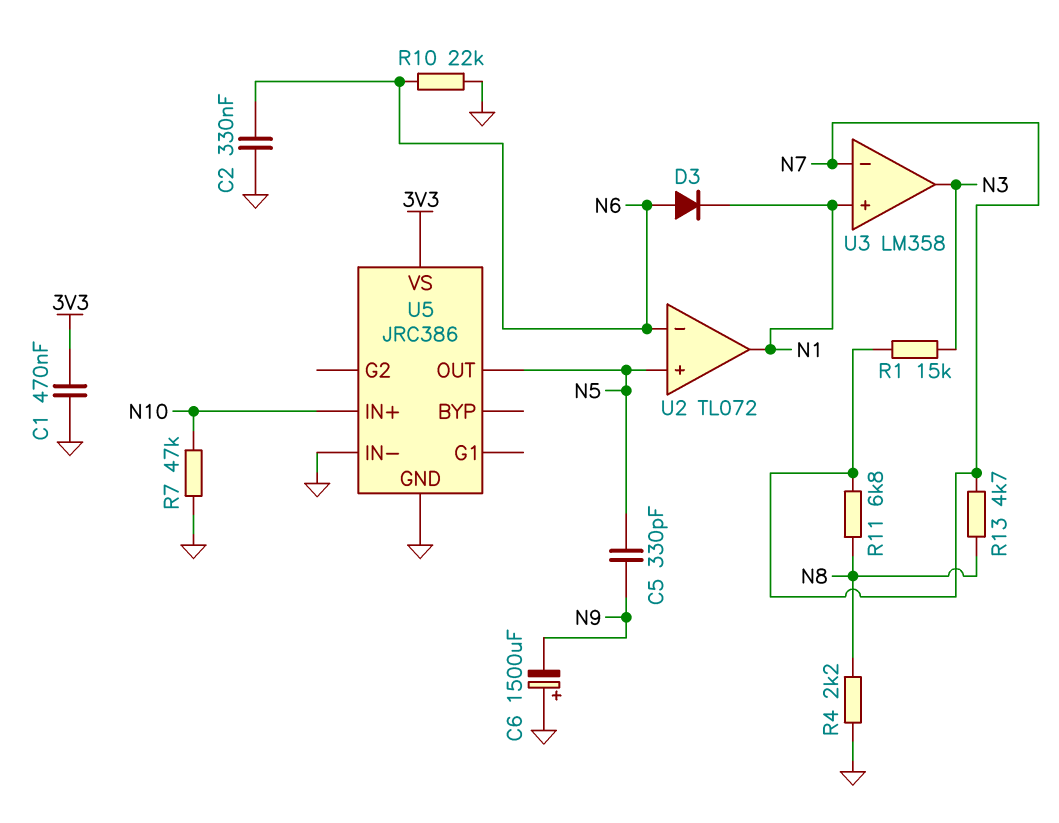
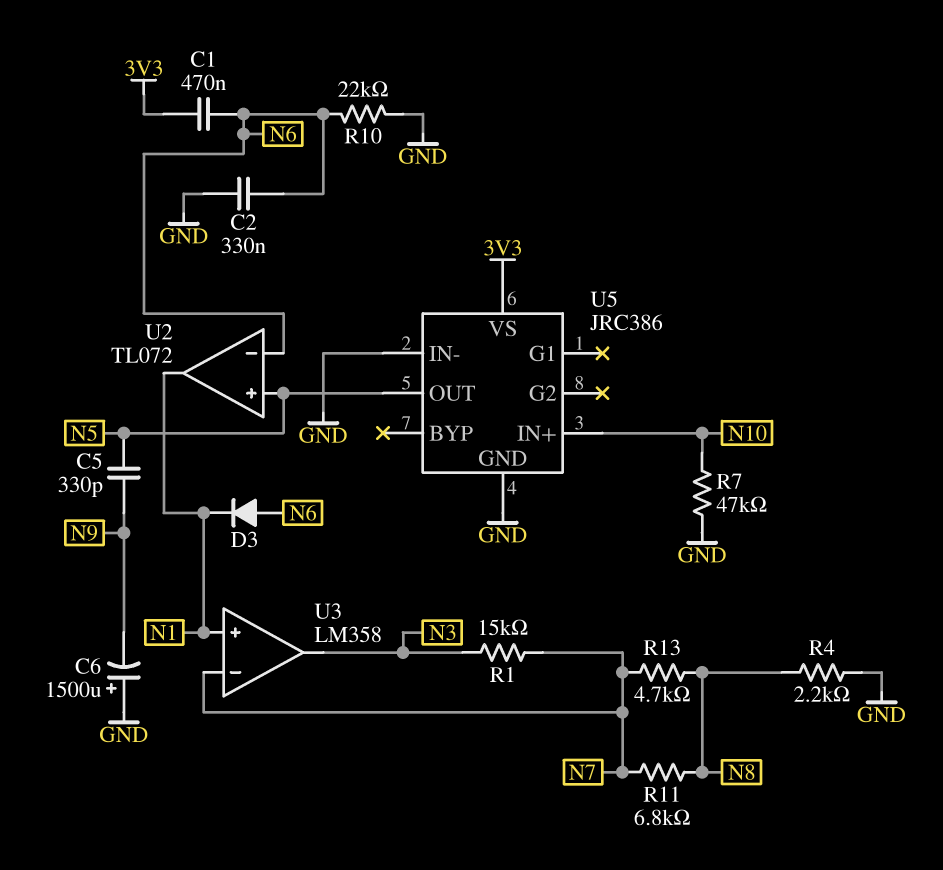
C1: 470nF (3V3, GND) -> 470nF (3V3, N6)

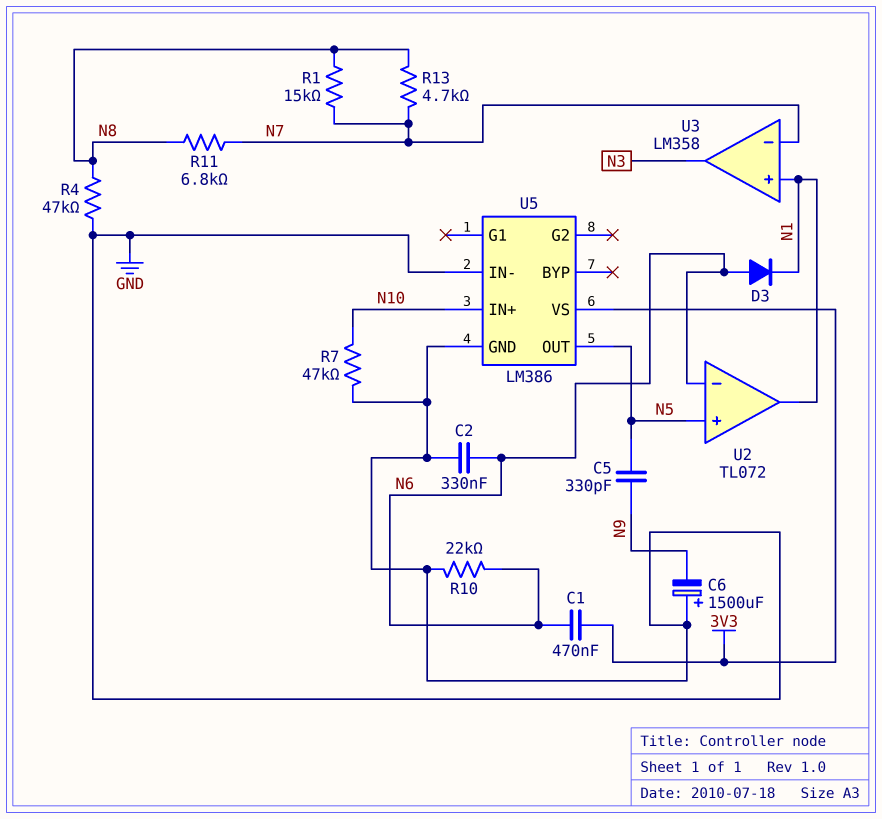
R1: 15k (N3, N7) -> 15k (N7, N8)
R4: 2.2k (GND, N8) -> 47k (GND, N8)
U5: JRC386 -> LM386

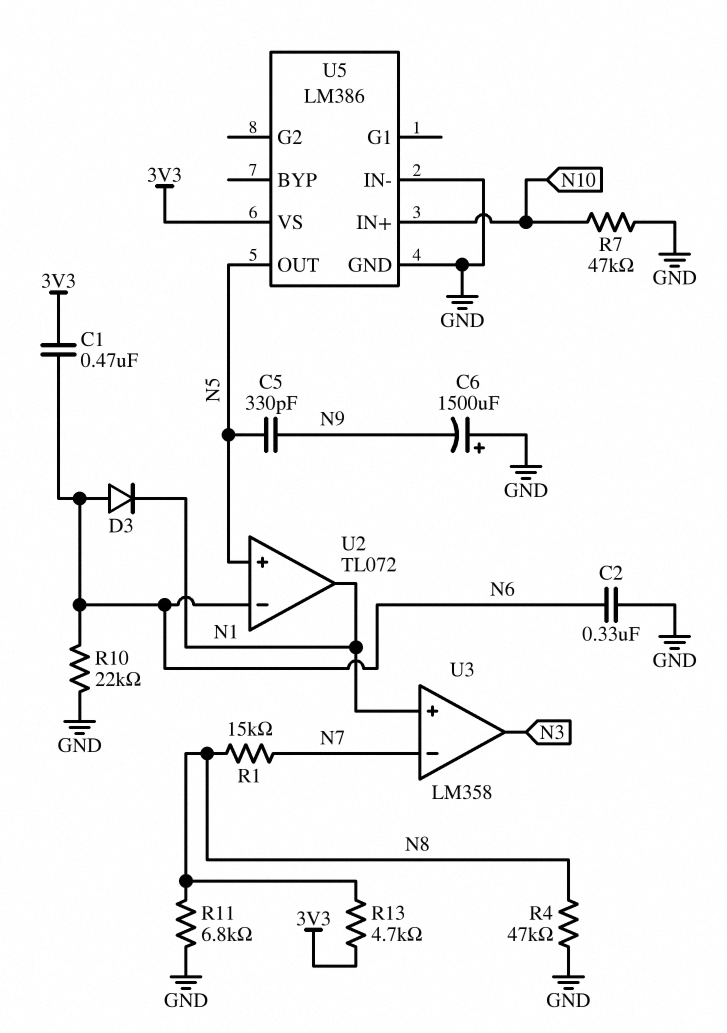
R11: 6.8k (N7, N8) -> 6.8k (GND, N8)
R13: 4.7k (N7, N8) -> 4.7k (3V3, N8)

